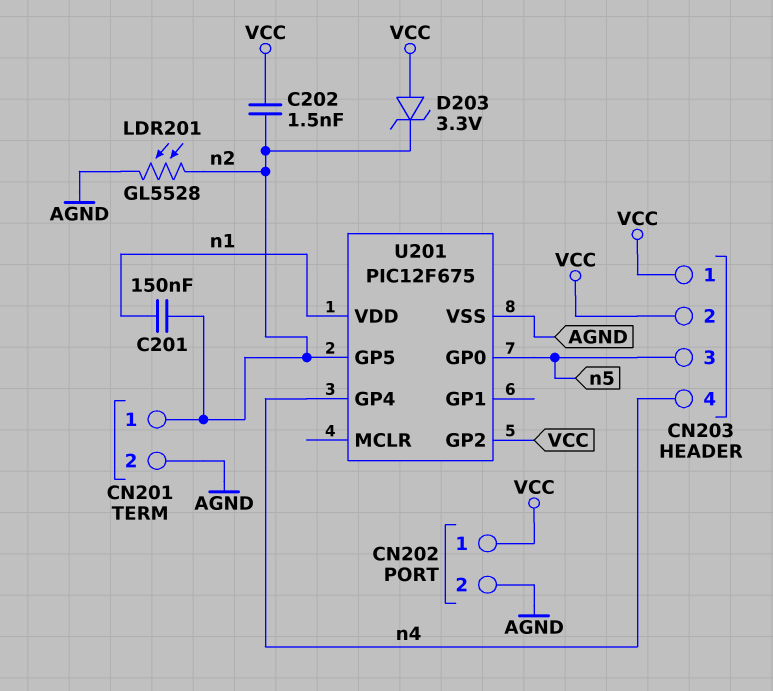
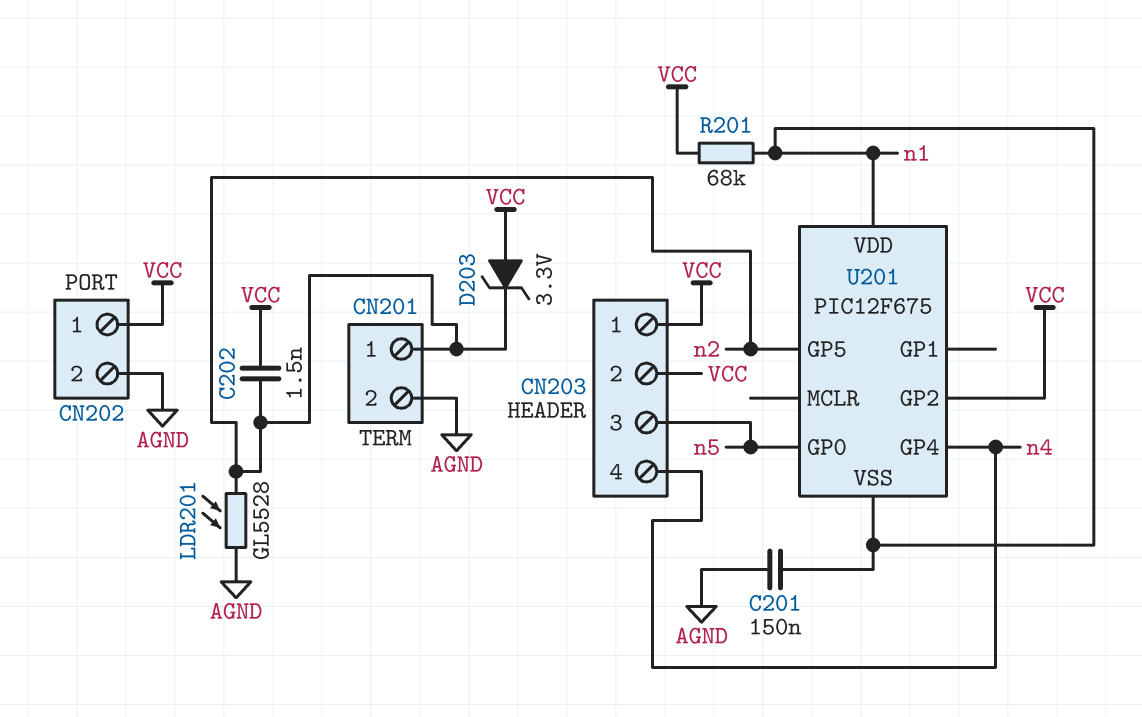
C201: 150nF (n1, n2) -> 150nF (AGND, n1)
R201: none -> 68k (VCC, n1)
U201 pin VSS: AGND -> n1

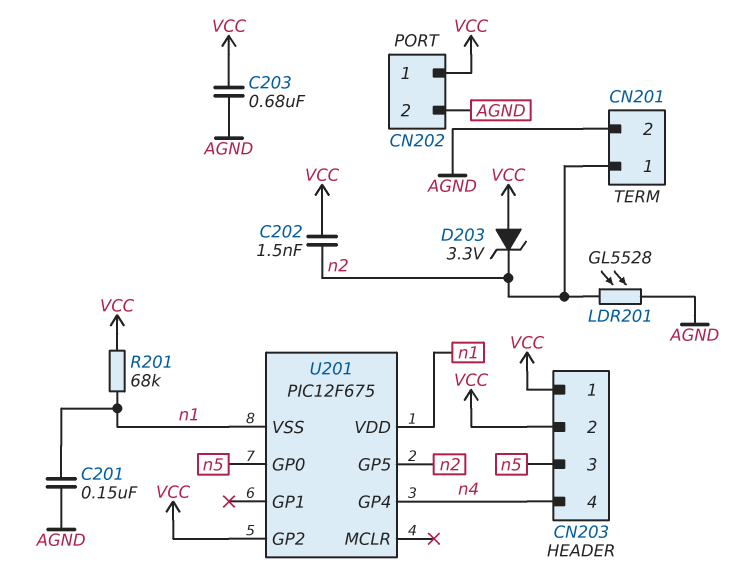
C203: none -> 680nF (AGND, VCC)

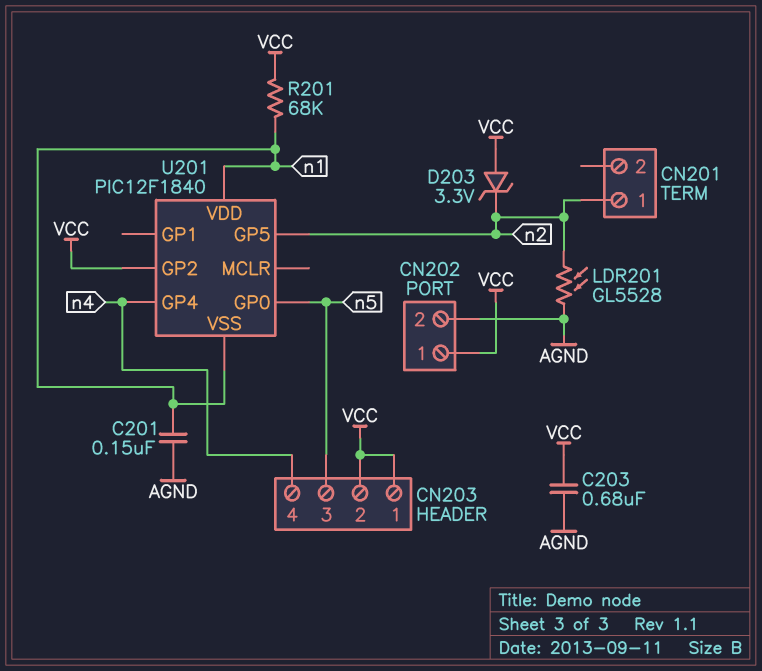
C202: 1.5nF (VCC, n2) -> none
CN201 pin 2: AGND -> none
U201: PIC12F675 -> PIC12F1840

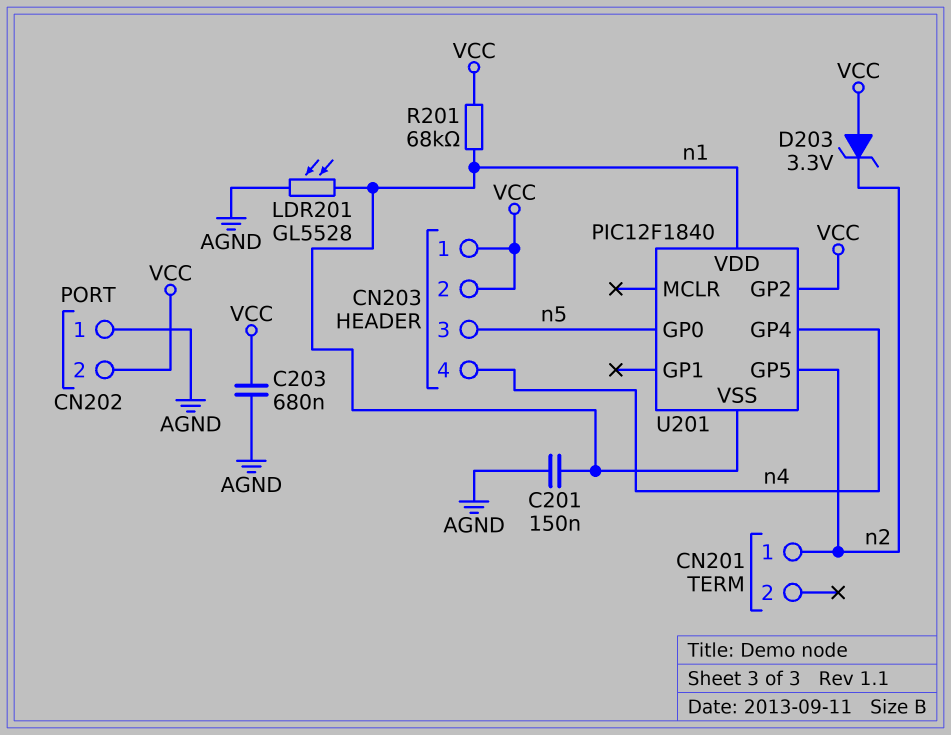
CN202 pin 1: VCC -> AGND
CN202 pin 2: AGND -> VCC
LDR201: GL5528 (AGND, n2) -> GL5528 (AGND, n1)

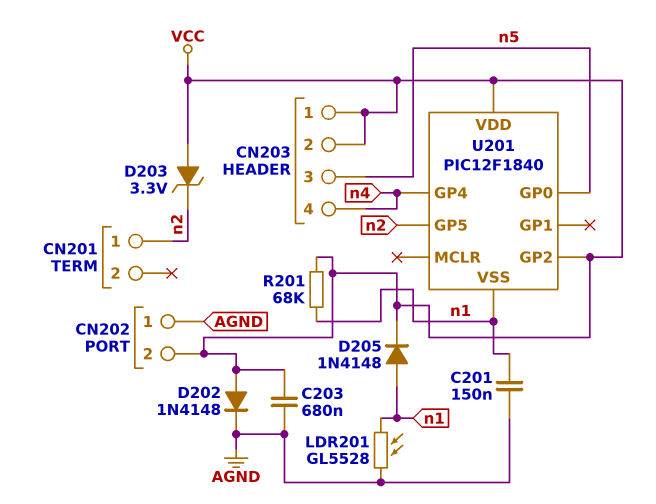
D202: none -> diode 1N4148 (A VCC, K AGND)
D205: none -> diode 1N4148 (A n1, K VCC)
U201 pin VDD: n1 -> VCC

